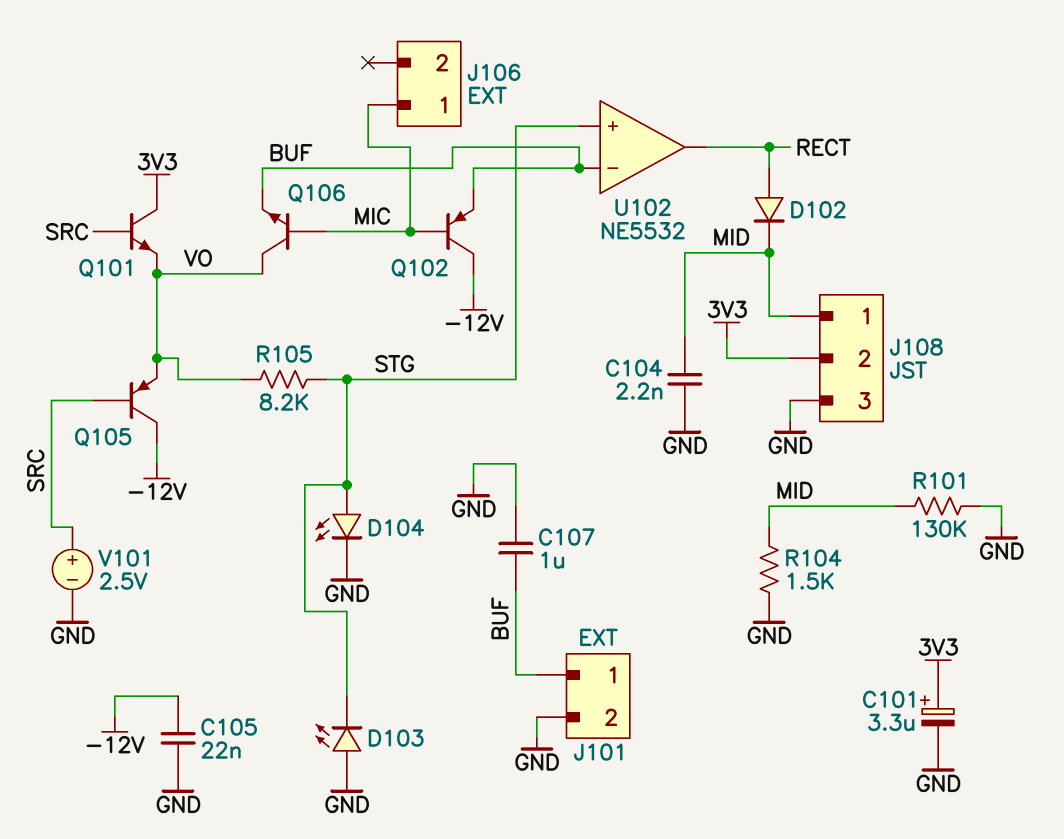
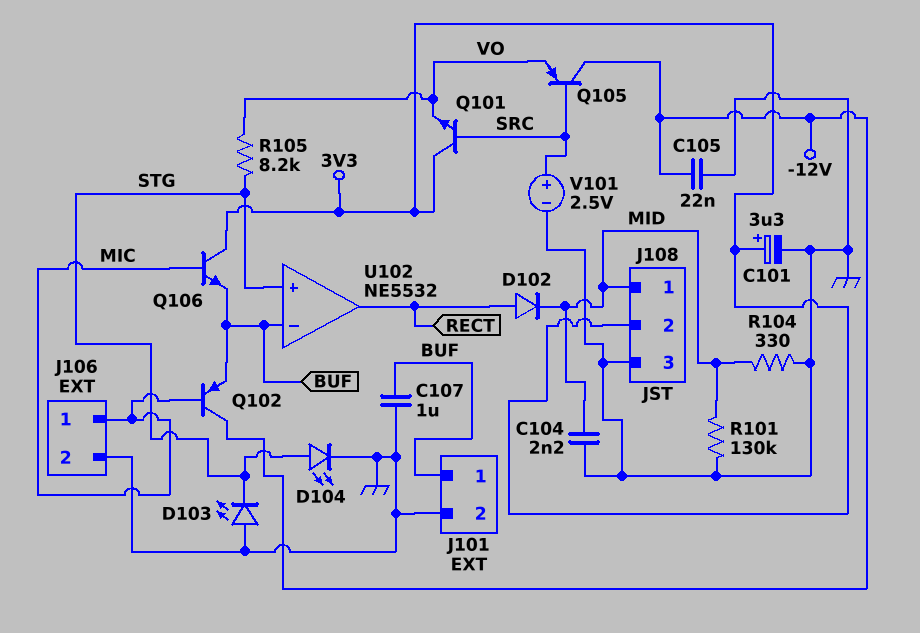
J106 pin 2: none -> GND
Q106: NPN (B MIC, C VO, E BUF) -> NPN (B MIC, C 3V3, E BUF)
R104: 1.5k (GND, MID) -> 330 (GND, MID)

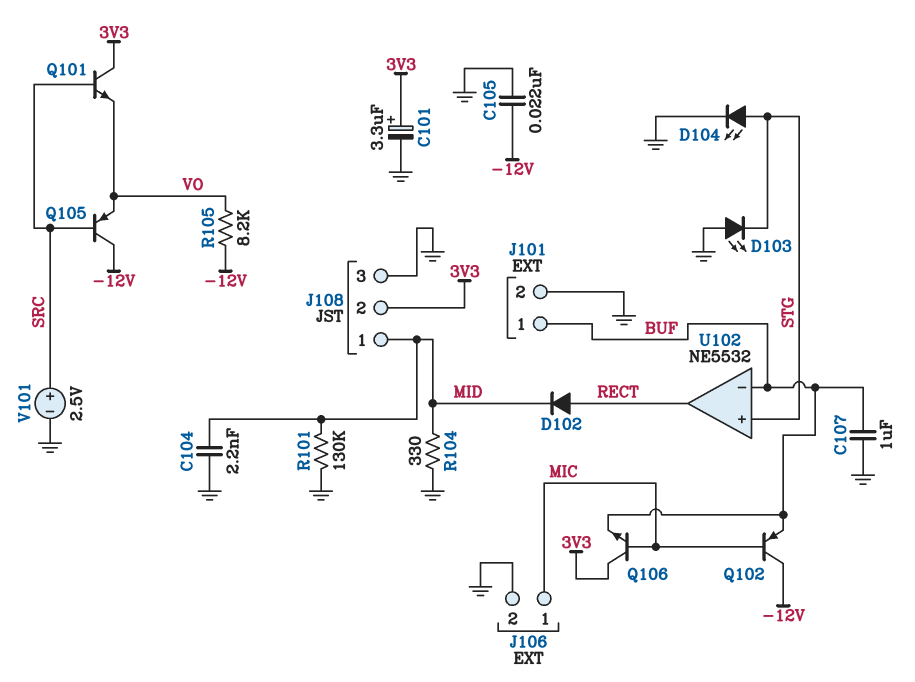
R105: 8.2k (STG, VO) -> 8.2k (-12V, VO)

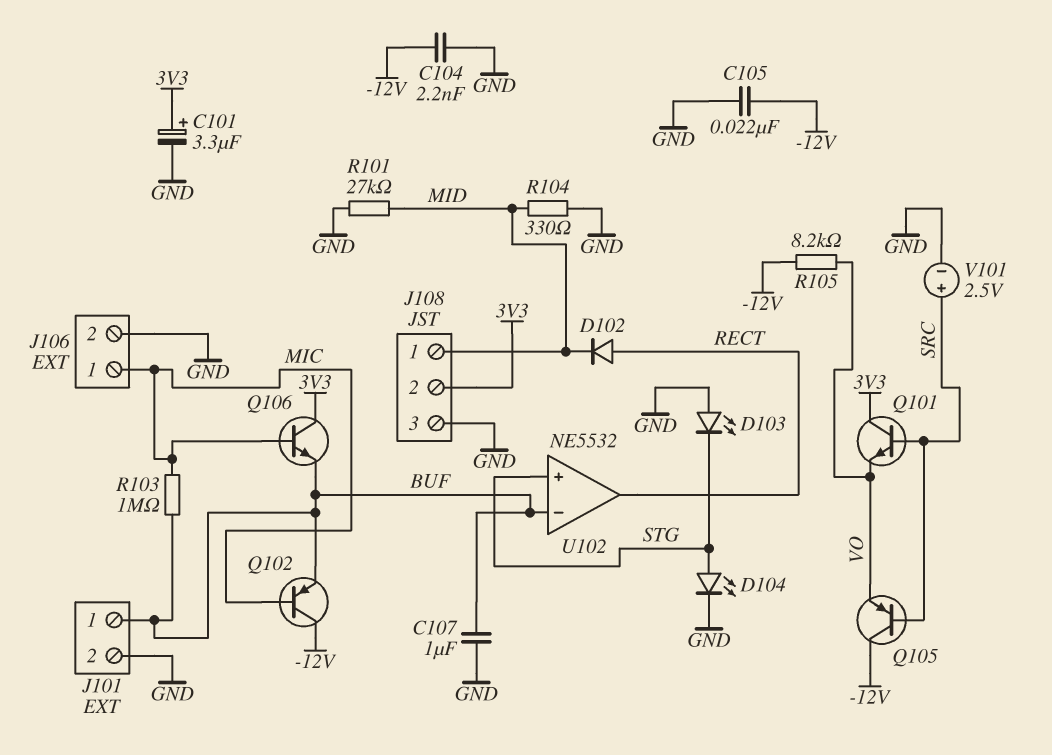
C104: 2.2nF (GND, MID) -> 2.2nF (-12V, GND)
R101: 130k (GND, MID) -> 27k (GND, MID)
R103: none -> 1M (BUF, MIC)

